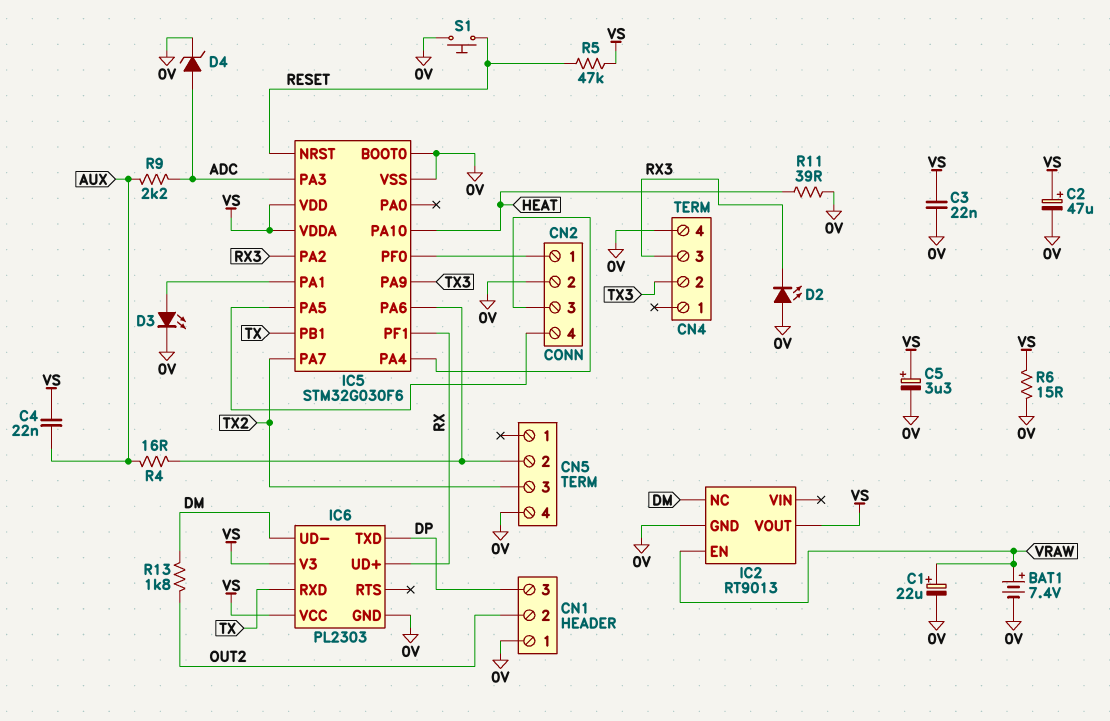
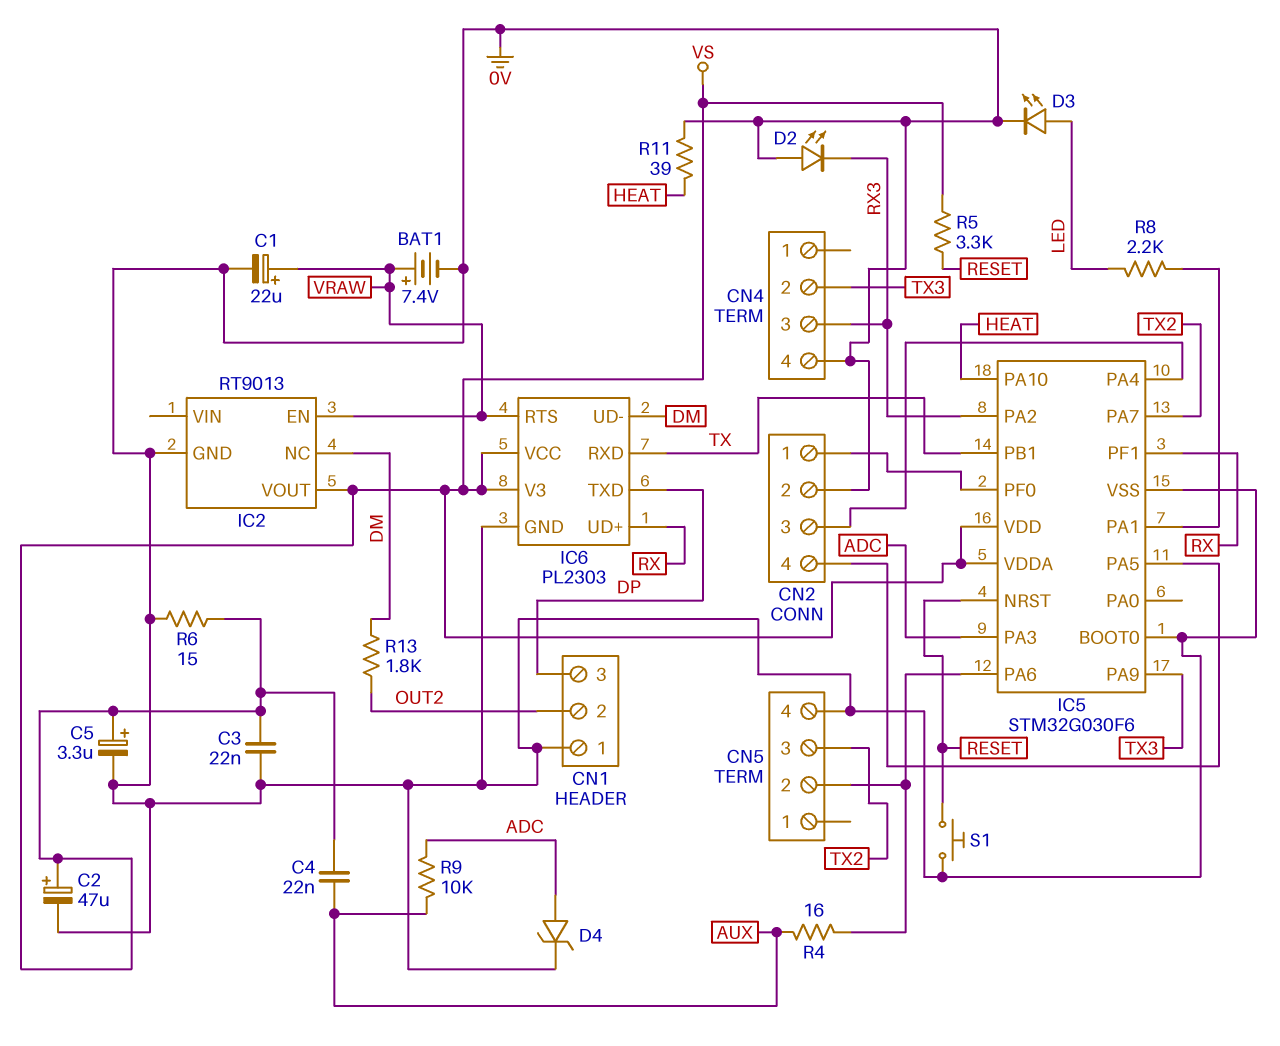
D3: LED (A IC5/PA1, K 0V) -> LED (A LED, K 0V)
IC6 pin RTS: none -> VRAW
R5: 47k (RESET, VS) -> 3.3k (RESET, VS)
R8: none -> 2.2k (IC5/PA1, LED)
R9: 2.2k (ADC, AUX) -> 10k (ADC, AUX)

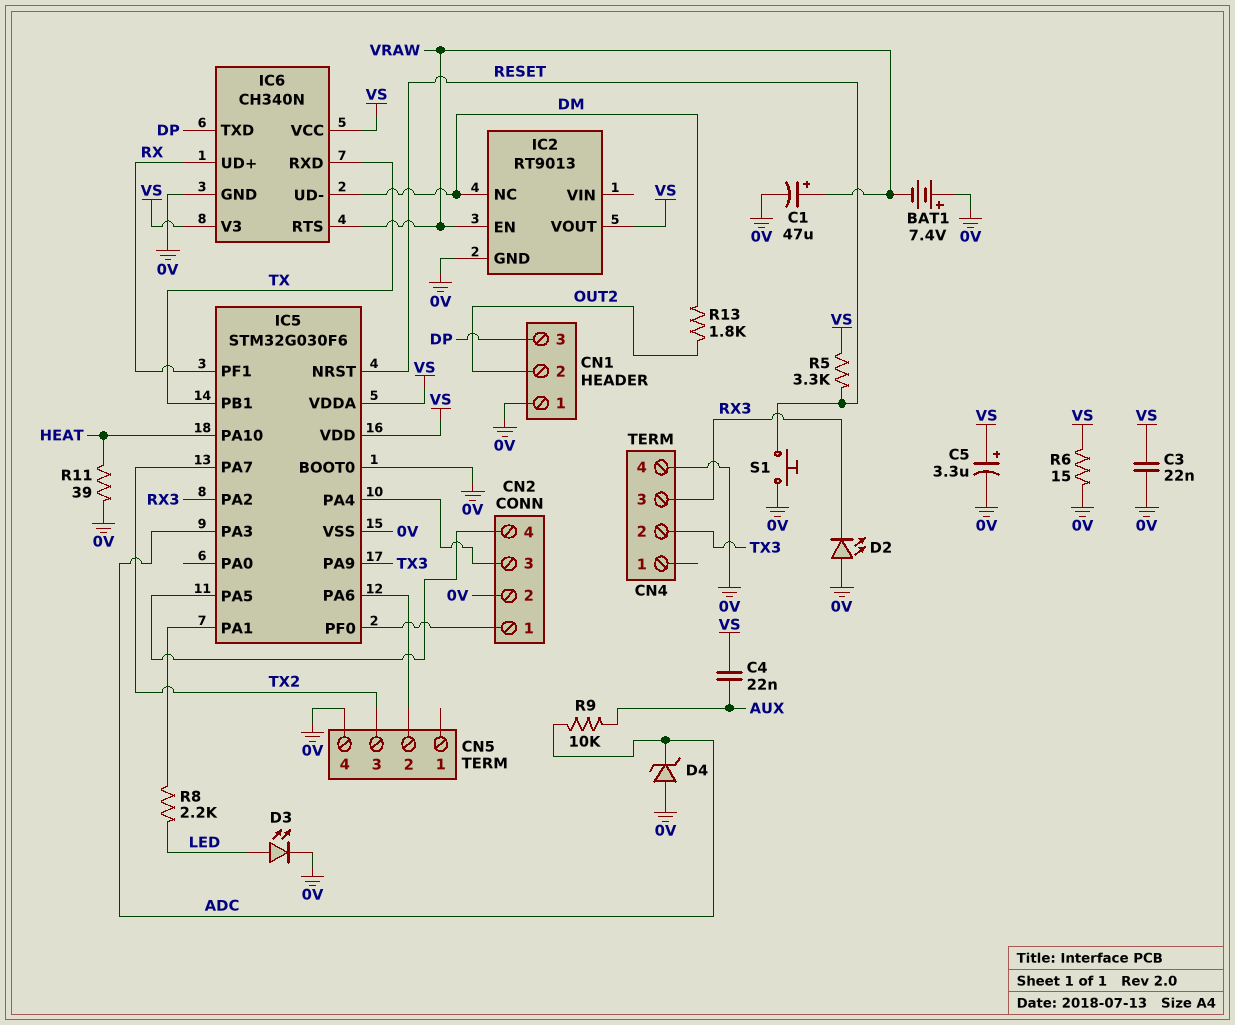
BAT1: 7.4V (plus VRAW, minus 0V) -> 7.4V (plus 0V, minus VRAW)
C1: 22uF (plus VRAW, minus 0V) -> 47uF (plus VRAW, minus 0V)
C2: 47uF (plus VS, minus 0V) -> none
D4: zener (A ADC, K 0V) -> zener (A 0V, K ADC)
IC6: PL2303 -> CH340N
R4: 16 (AUX, CN5/2) -> none

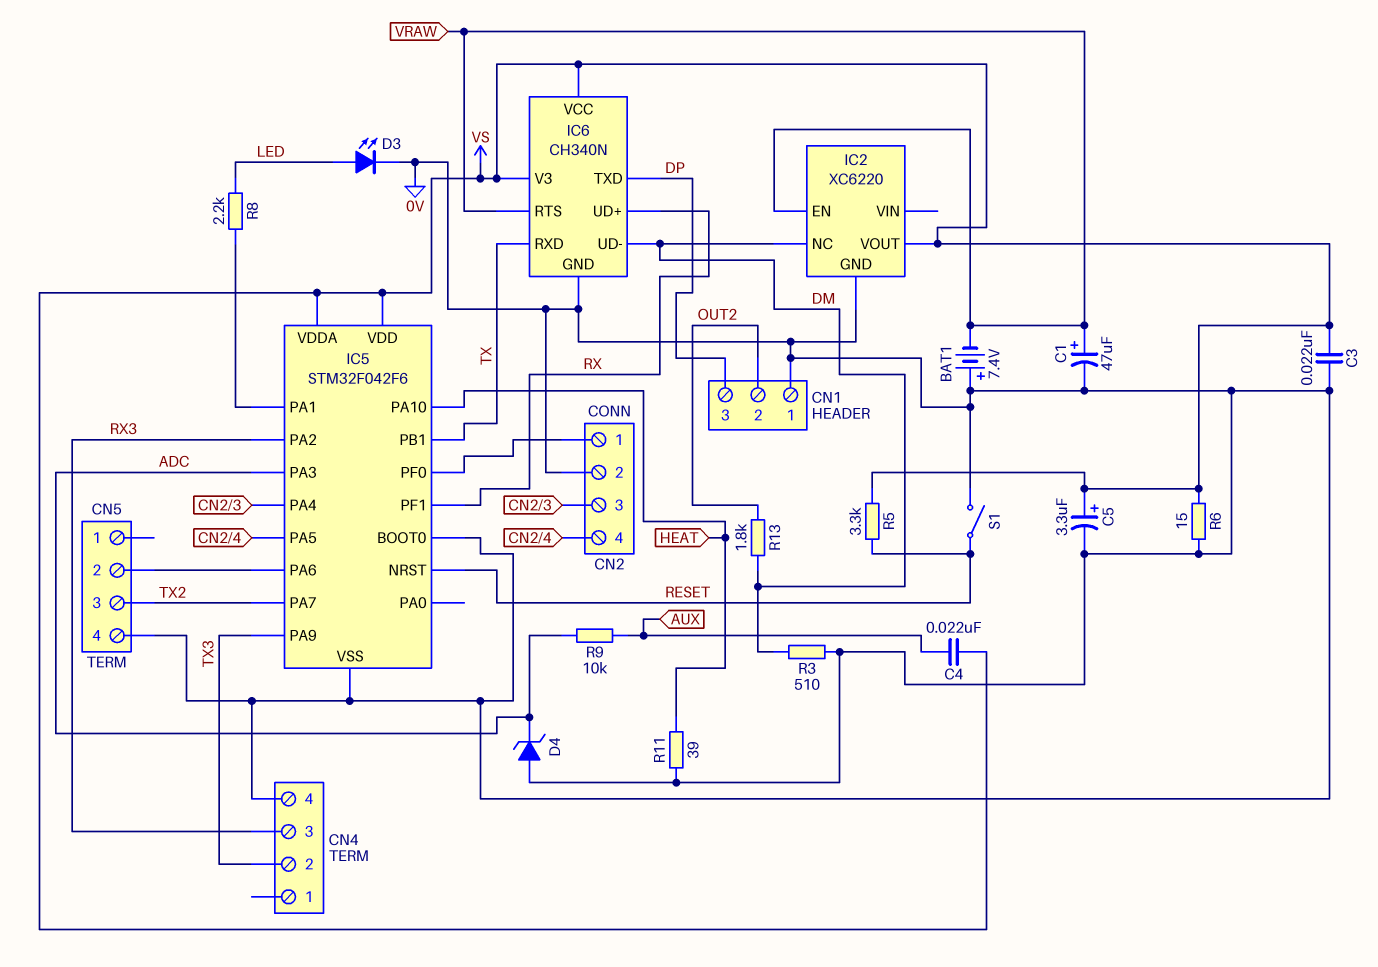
D2: LED (A 0V, K RX3) -> none
IC2: RT9013 -> XC6220
IC5: STM32G030F6 -> STM32F042F6
R3: none -> 510 (0V, DM)
S1: button (0V, RESET) -> switch (0V, RESET)

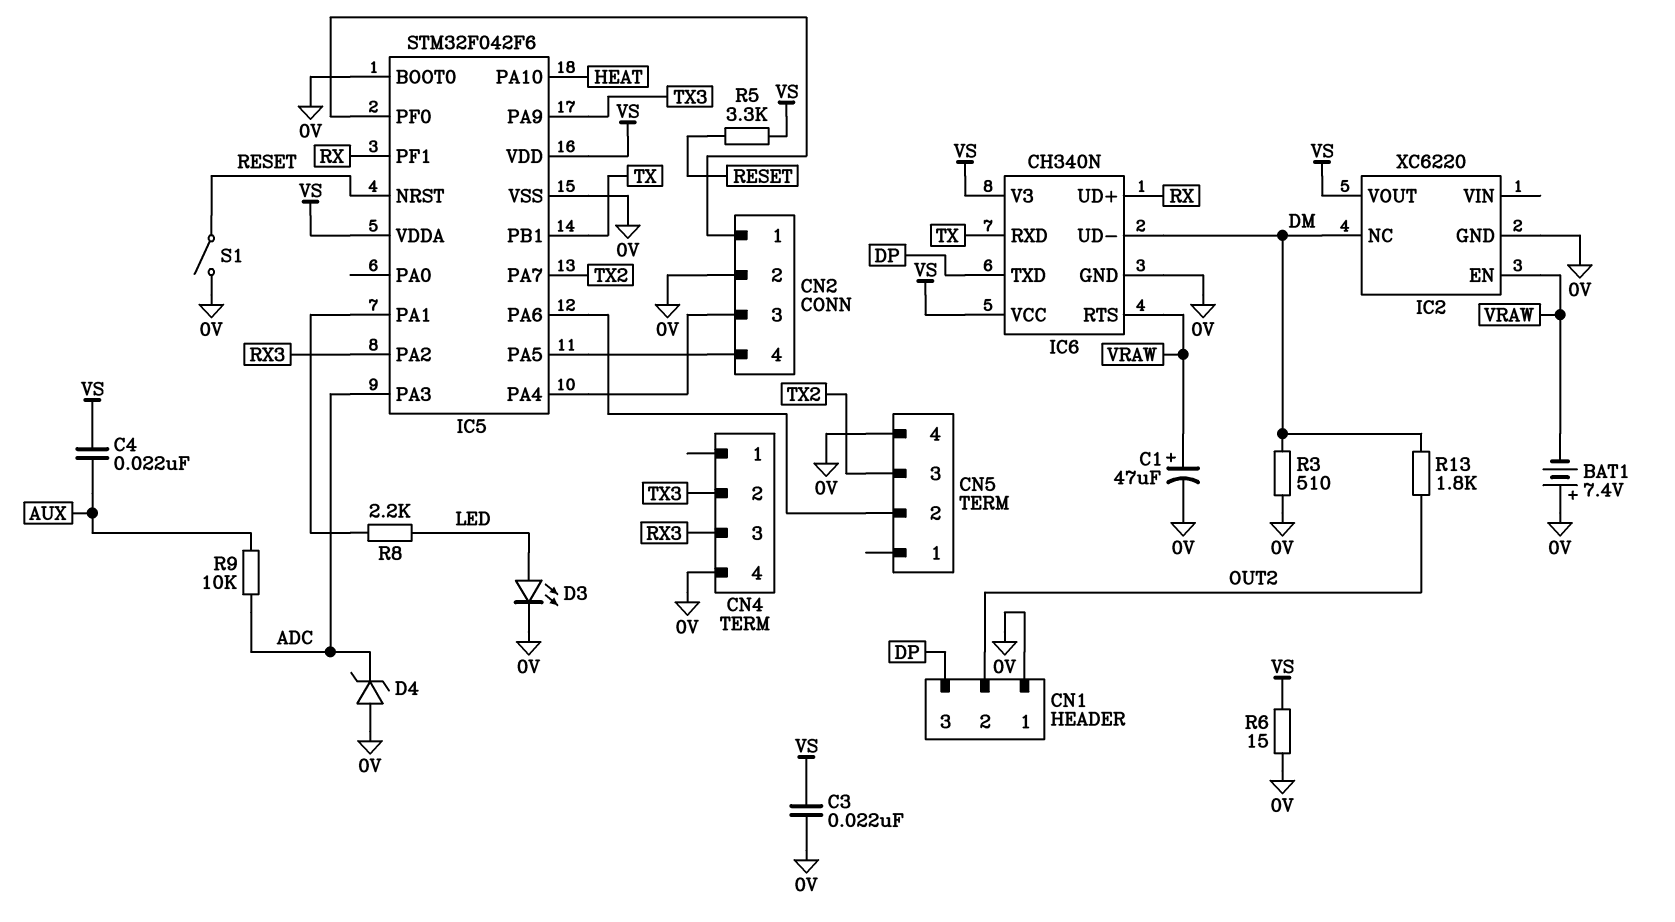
C5: 3.3uF (plus VS, minus 0V) -> none
R11: 39 (0V, HEAT) -> none

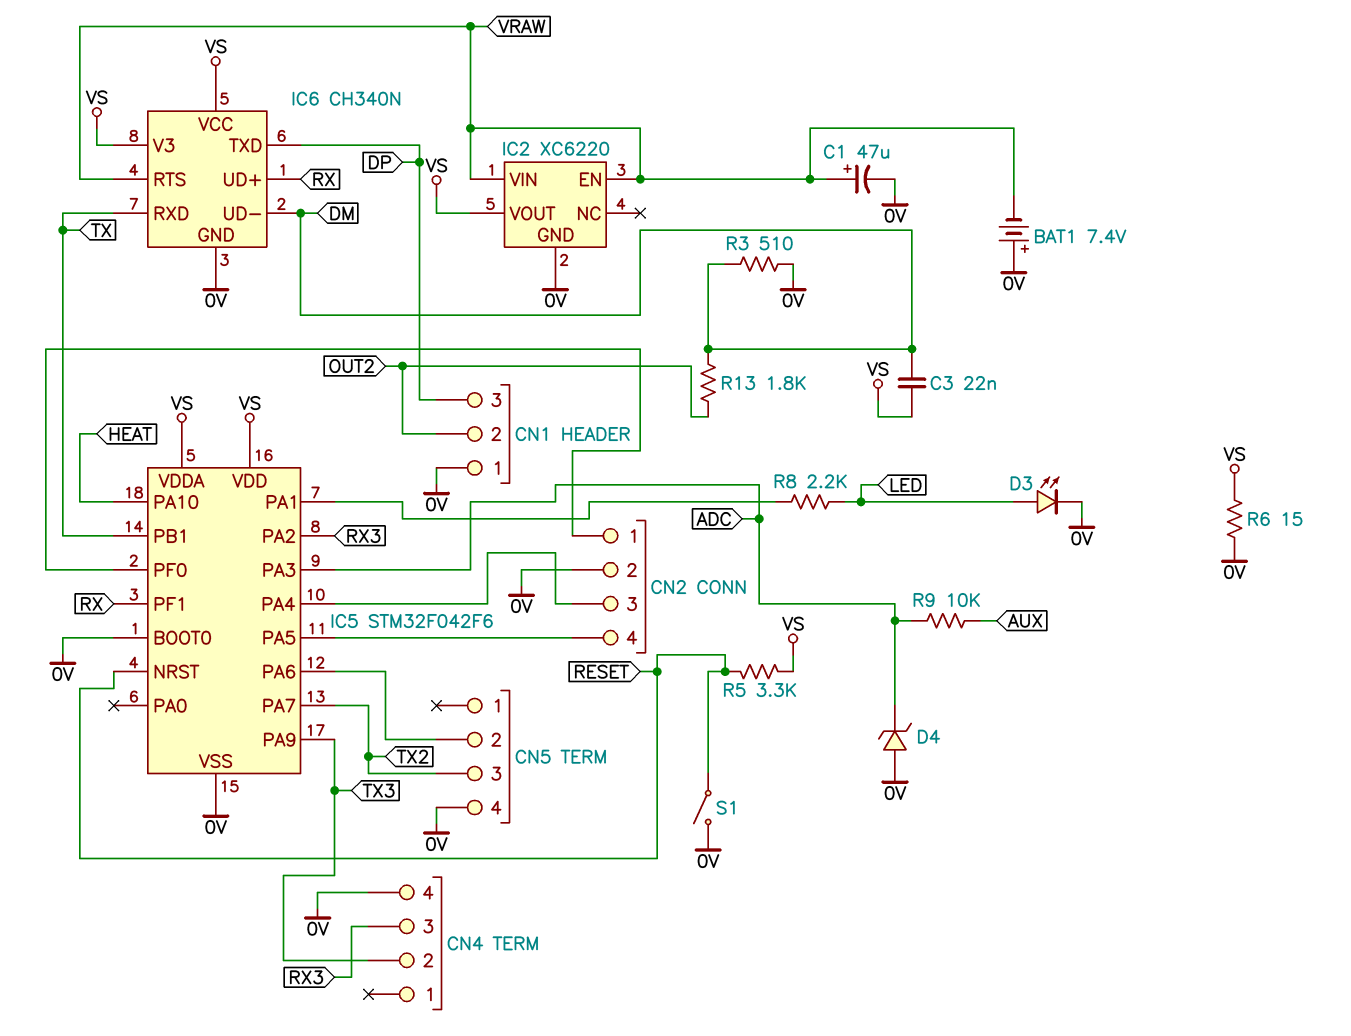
C3: 22nF (0V, VS) -> 22nF (DM, VS)
C4: 22nF (AUX, VS) -> none
IC2 pin NC: DM -> none
IC2 pin VIN: none -> VRAW

